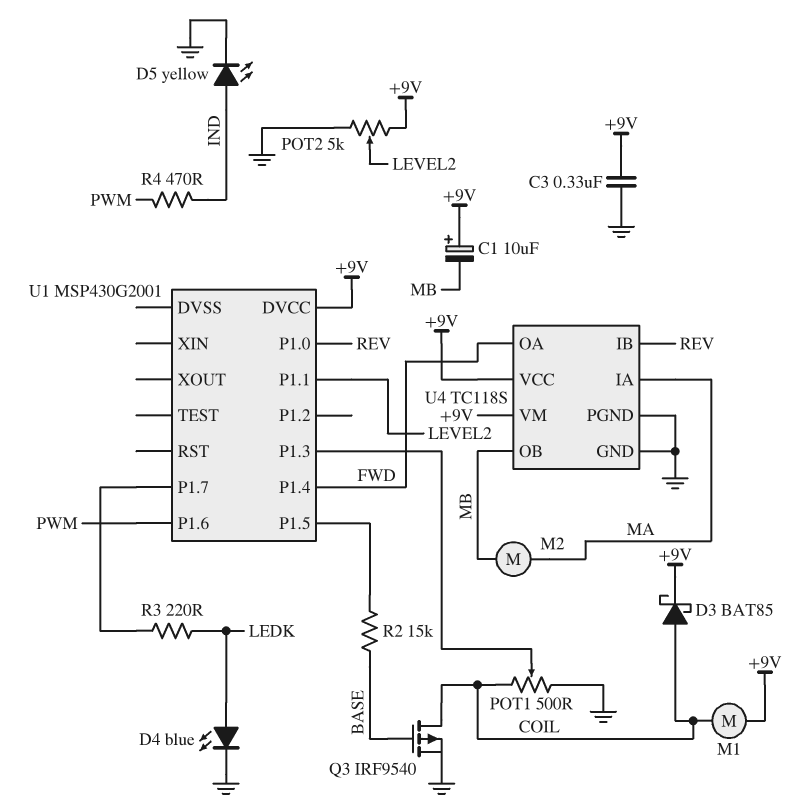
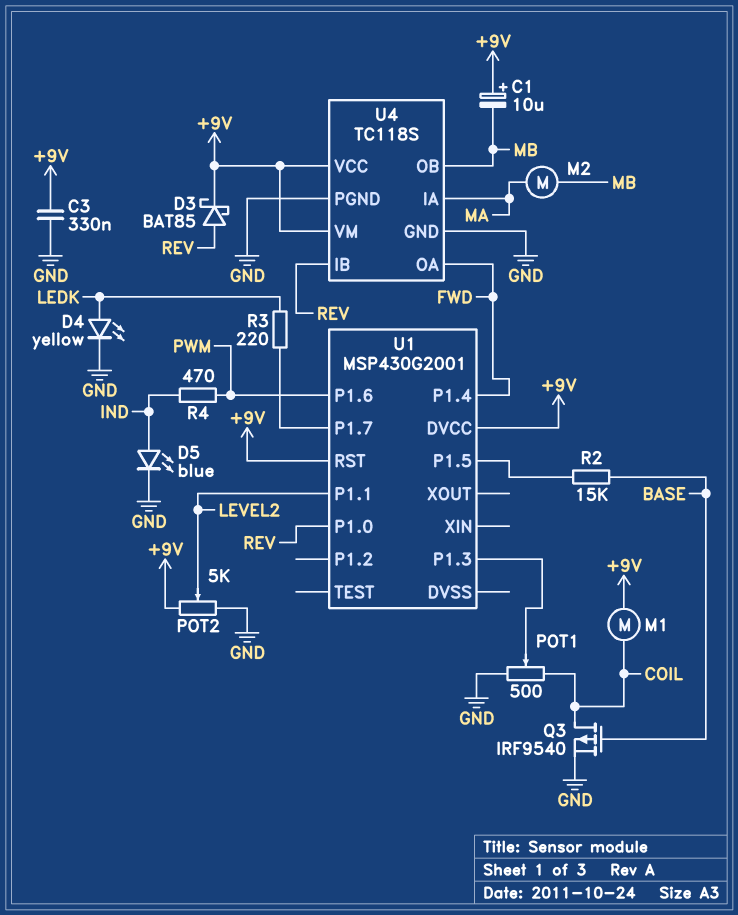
D3: schottky BAT85 (A COIL, K +9V) -> schottky BAT85 (A REV, K +9V)
D4: LED blue (A LEDK, K GND) -> LED yellow (A LEDK, K GND)
D5: LED yellow (A IND, K GND) -> LED blue (A IND, K GND)
U1 pin RST: none -> +9V

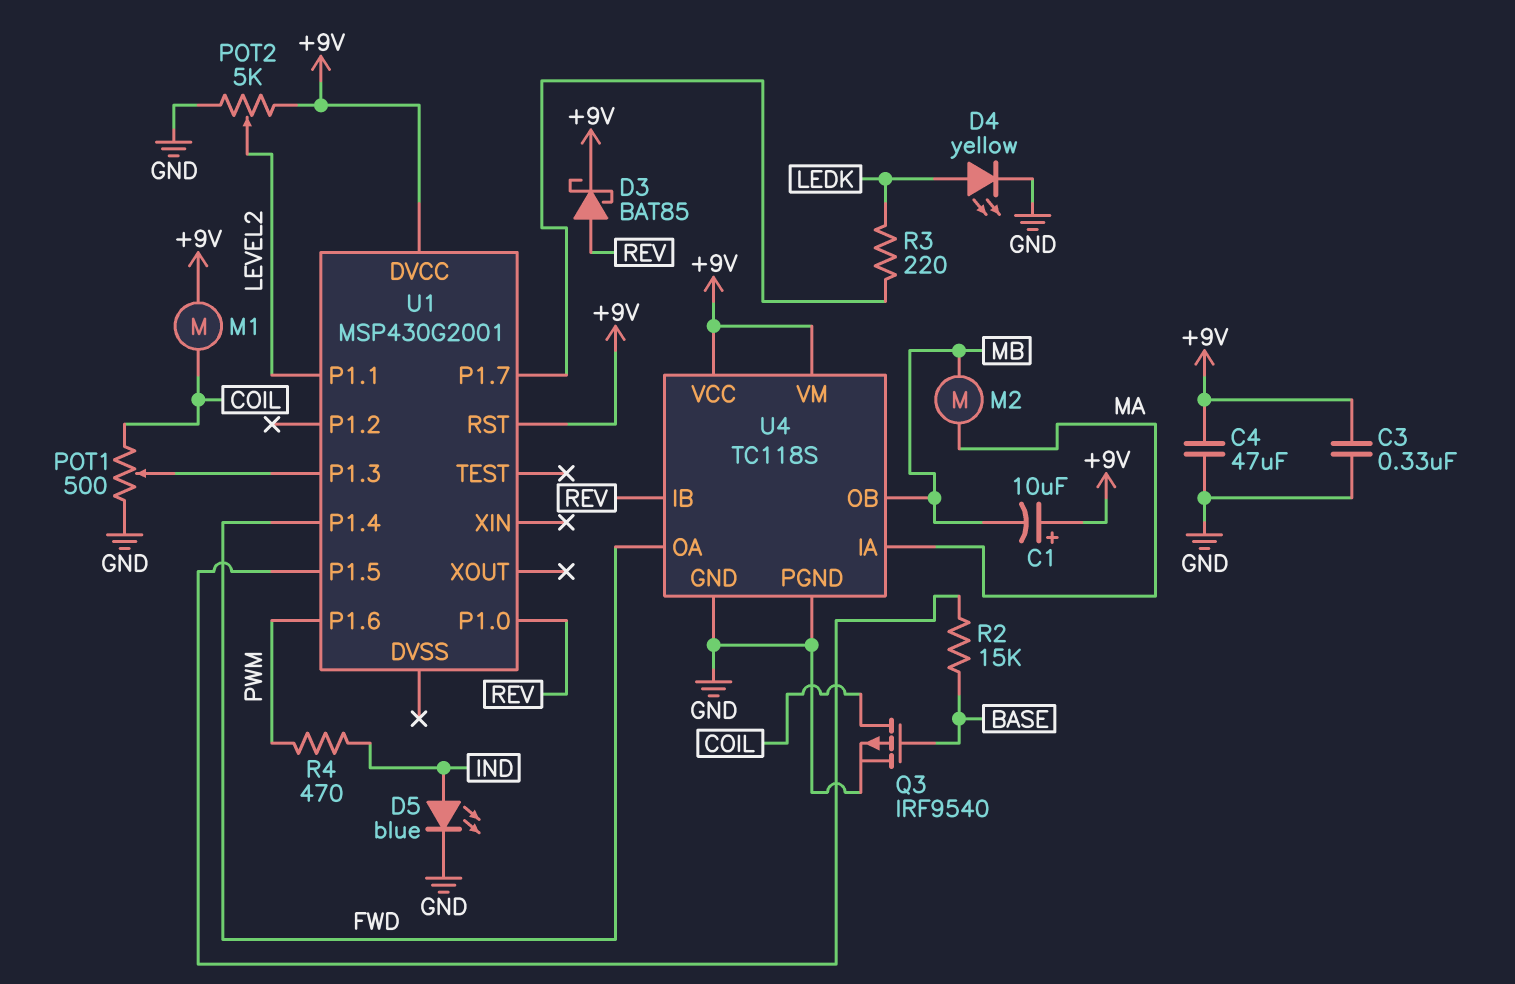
C4: none -> 47uF (+9V, GND)

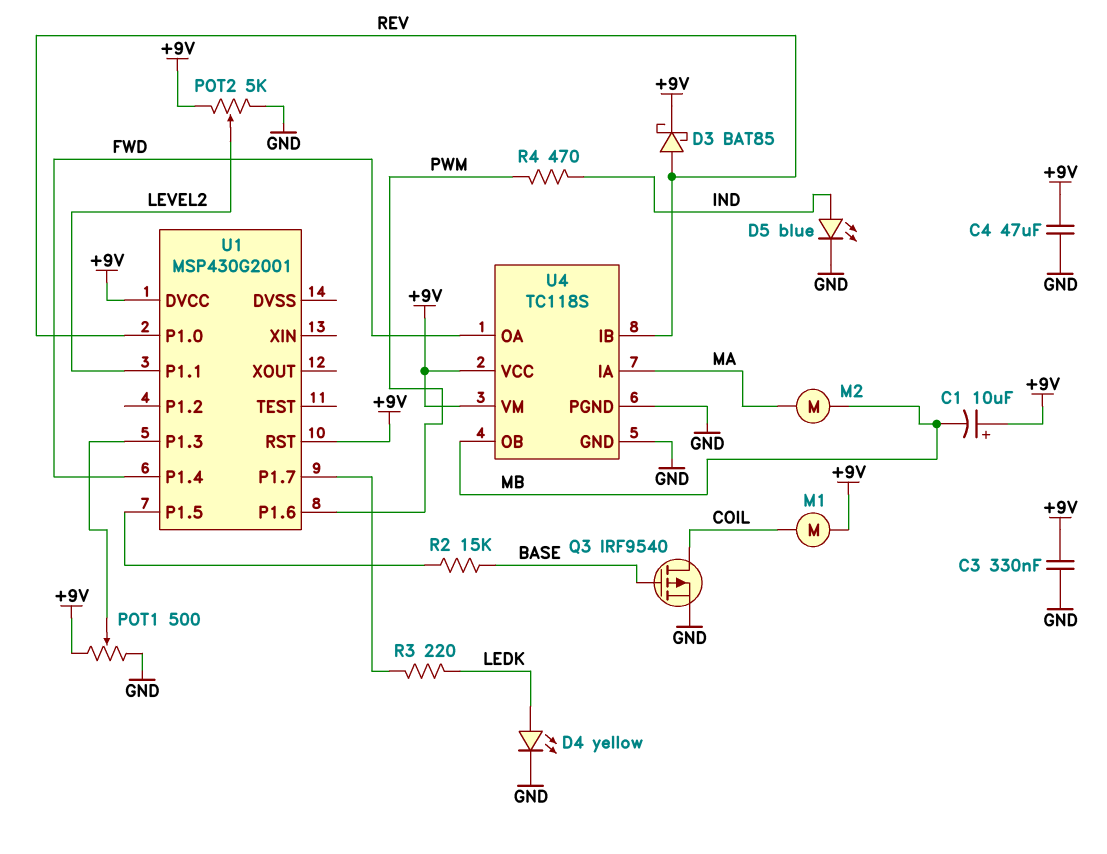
POT1: 500 (COIL, GND, wiper U1/P1.3) -> 500 (+9V, GND, wiper U1/P1.3)

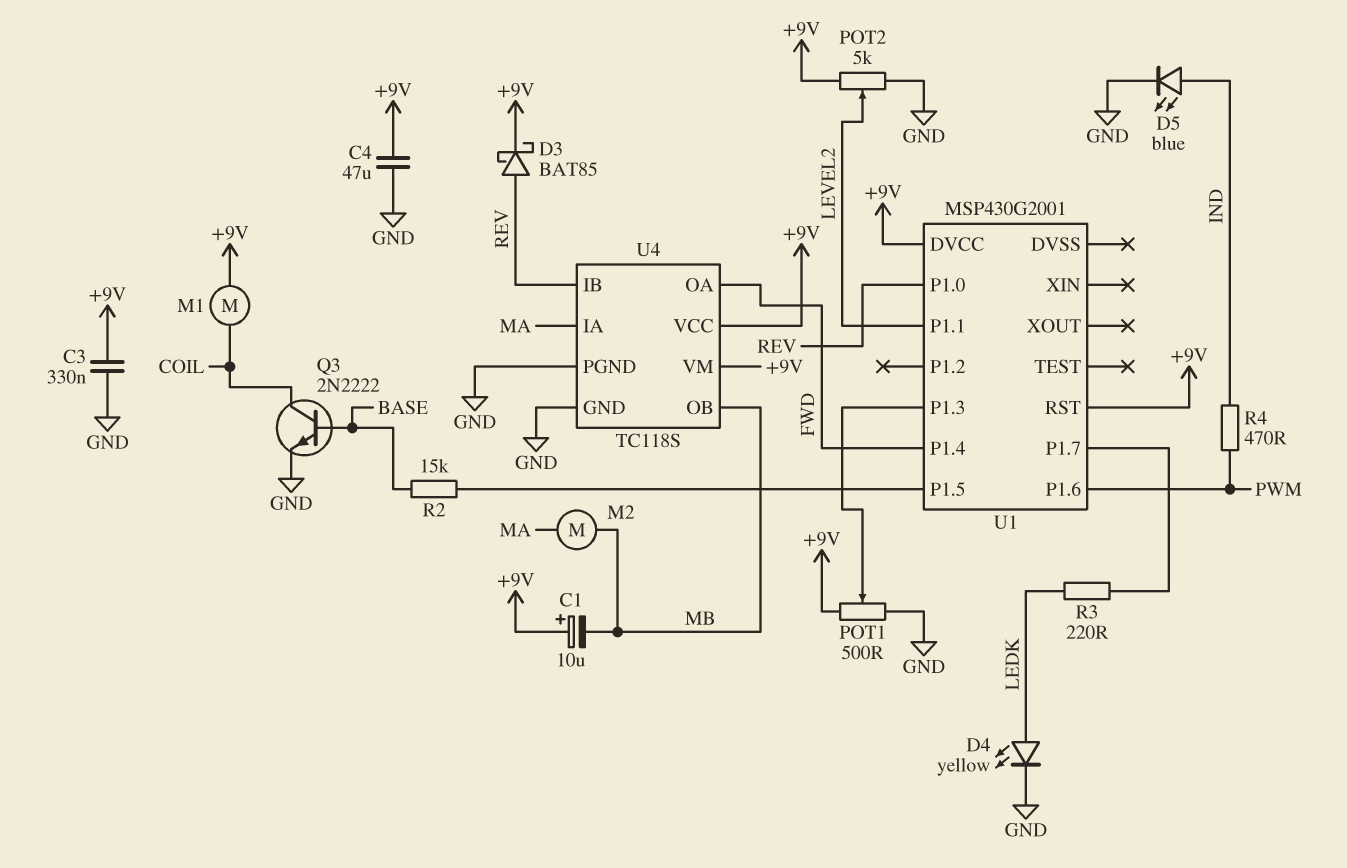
Q3: PMOS IRF9540 (G BASE, D COIL, S GND) -> NPN 2N2222 (B BASE, C COIL, E GND)

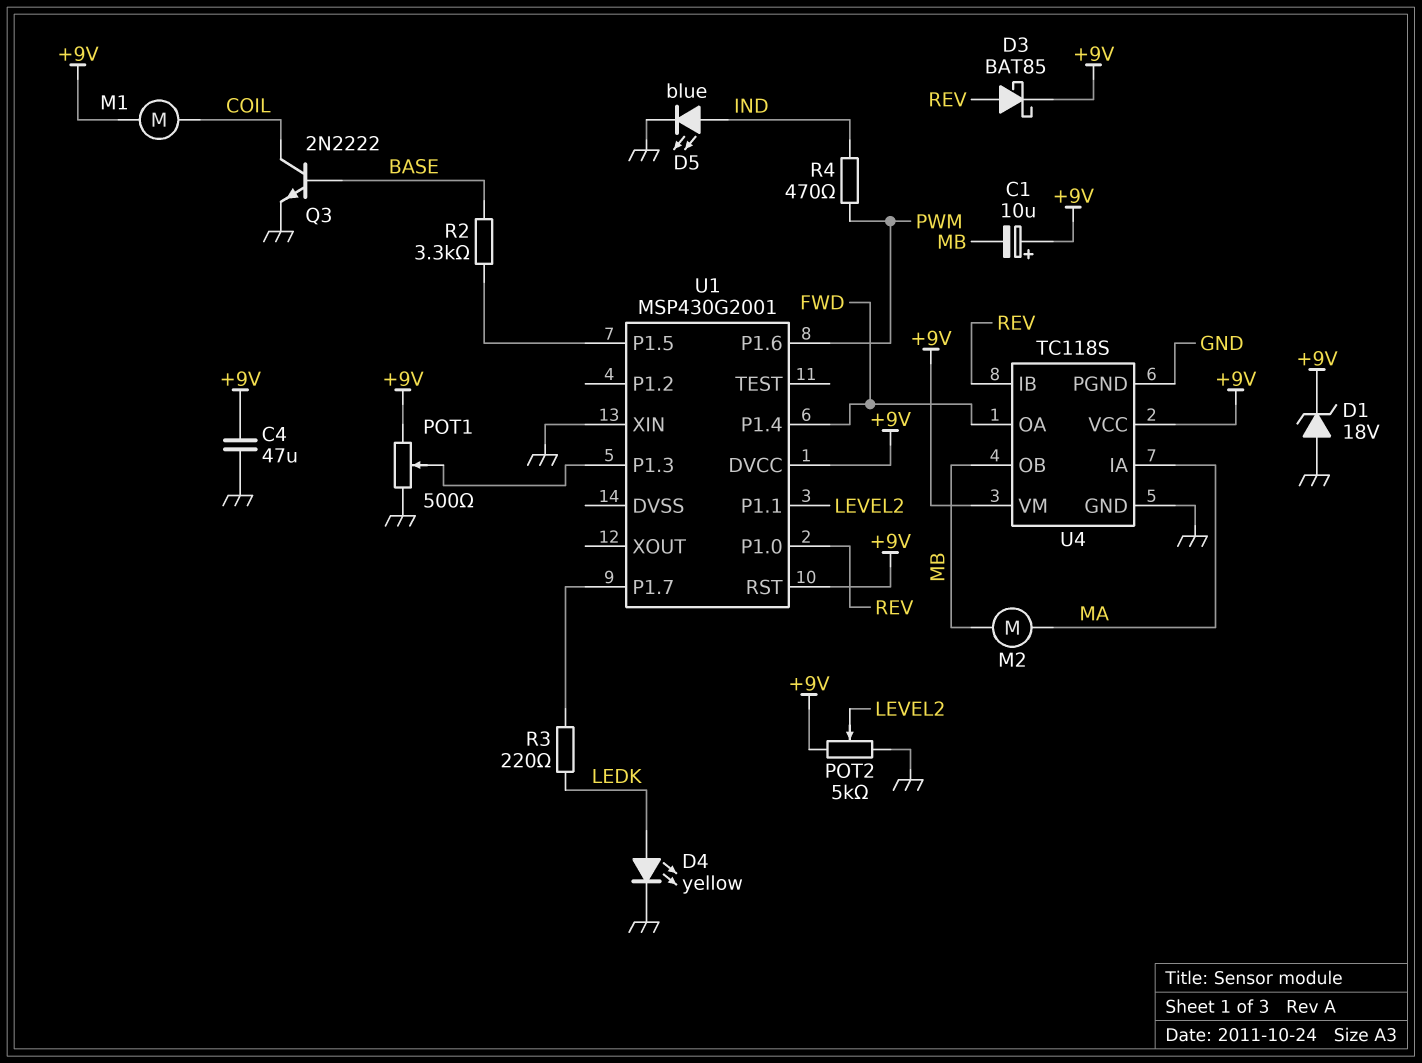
C3: 330nF (+9V, GND) -> none
D1: none -> zener 18V (A GND, K +9V)
R2: 15k (BASE, U1/P1.5) -> 3.3k (BASE, U1/P1.5)
U1 pin XIN: none -> GND

